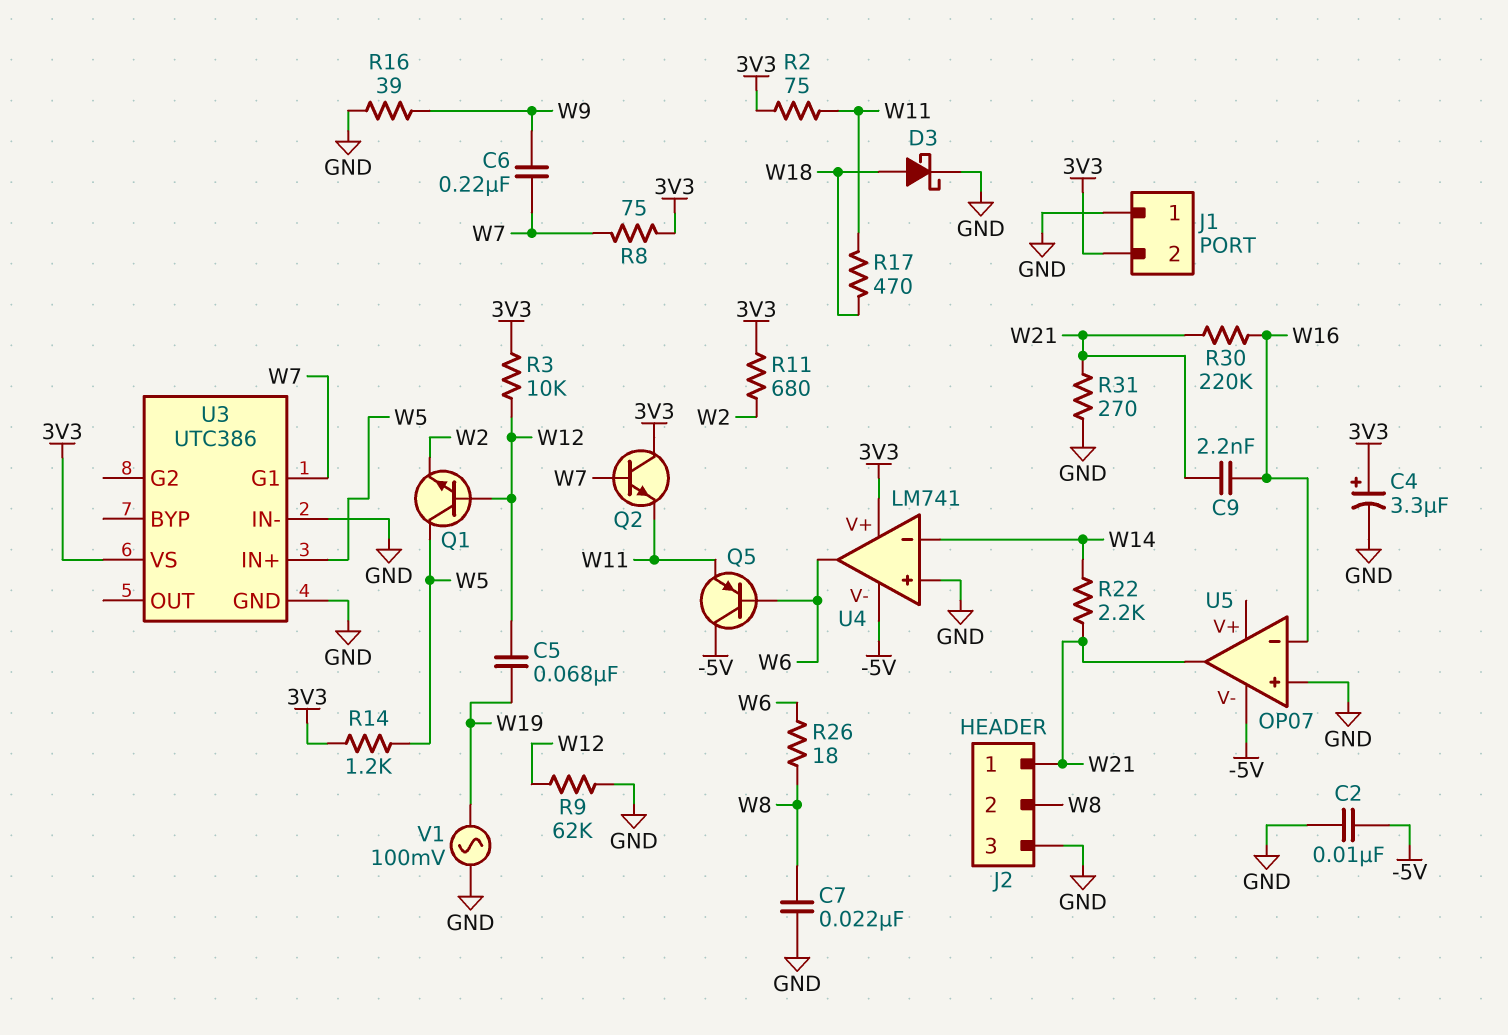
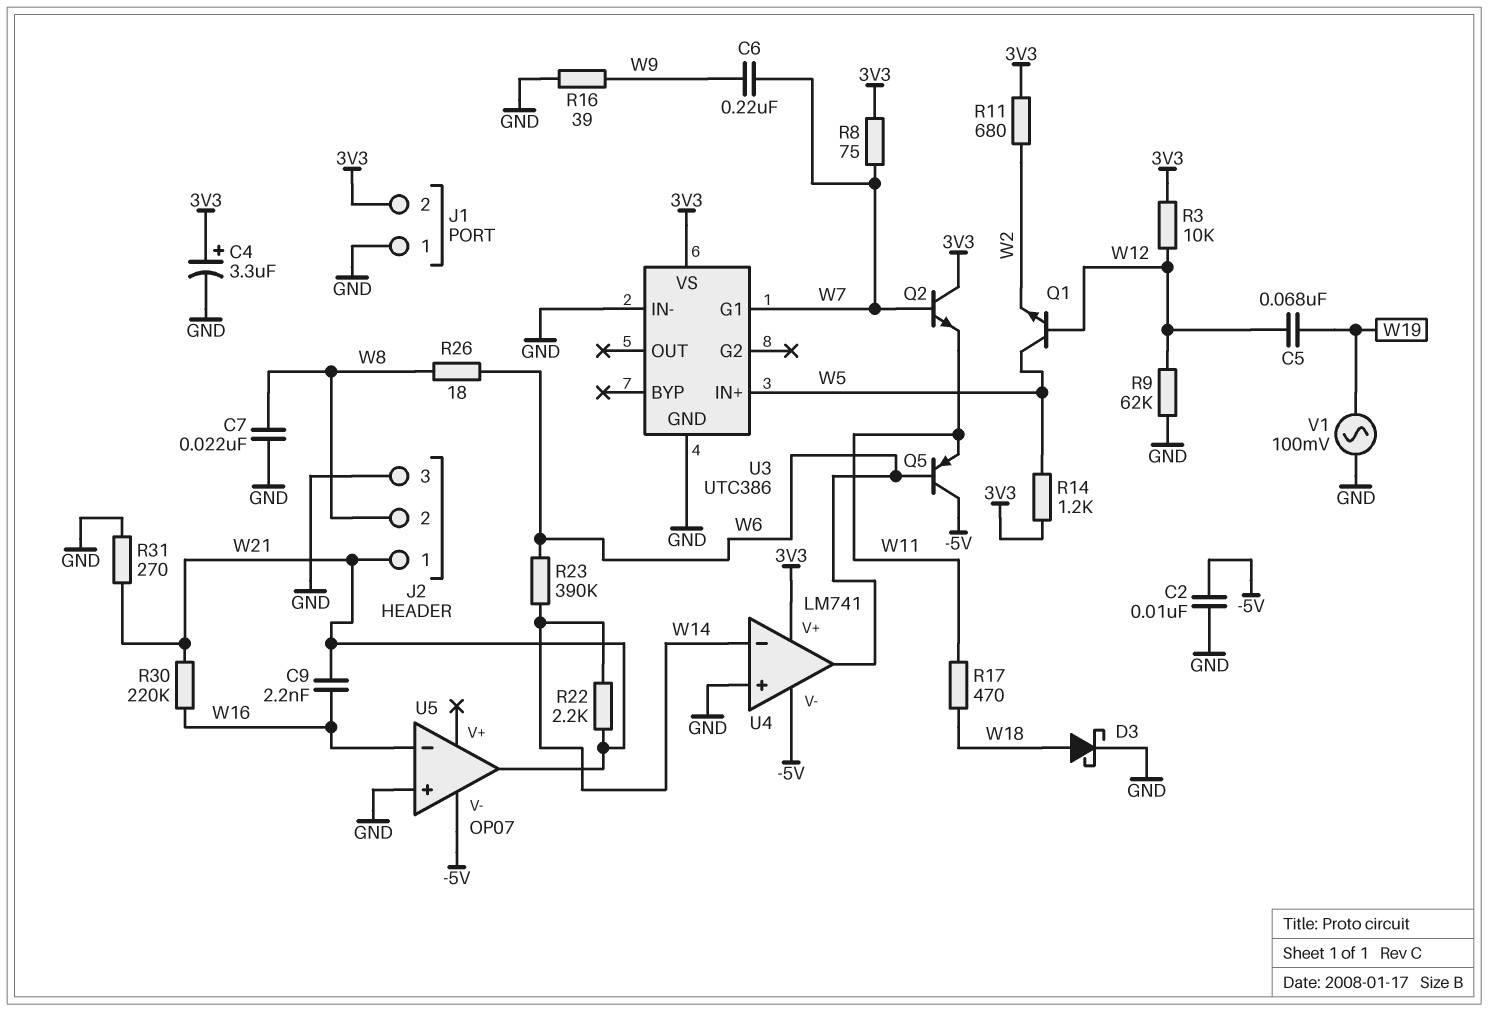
R2: 75 (3V3, W11) -> none
R23: none -> 390k (W6, W14)

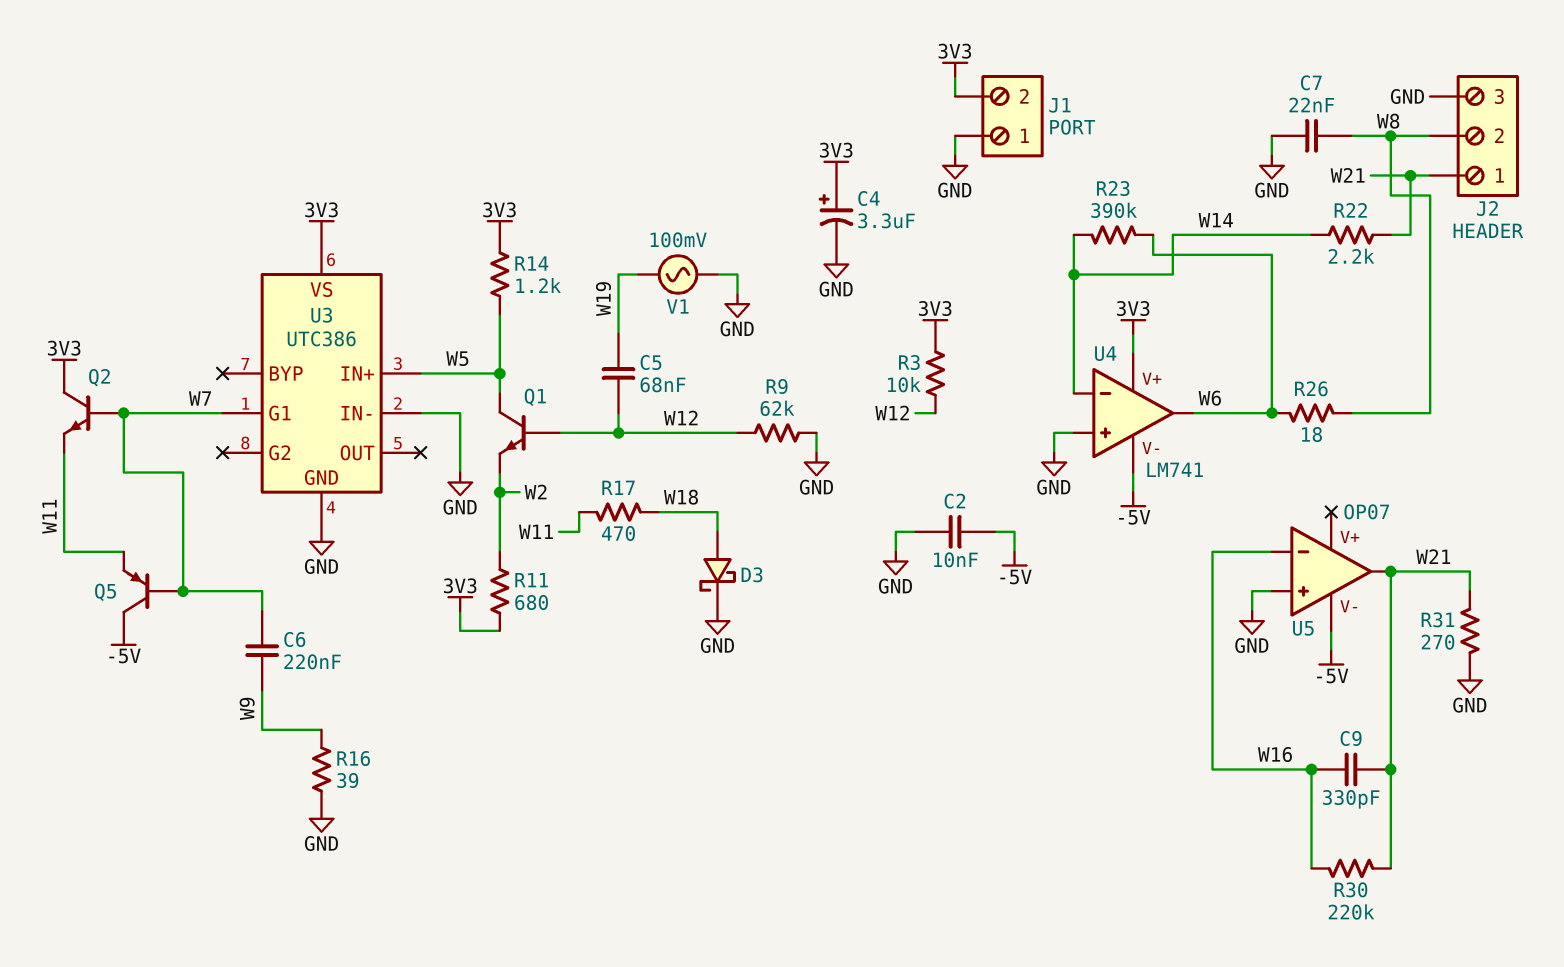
C9: 2.2nF (W16, W21) -> 330pF (W16, W21)
Q5: PNP (B W6, C -5V, E W11) -> PNP (B W7, C -5V, E W11)
R8: 75 (3V3, W7) -> none

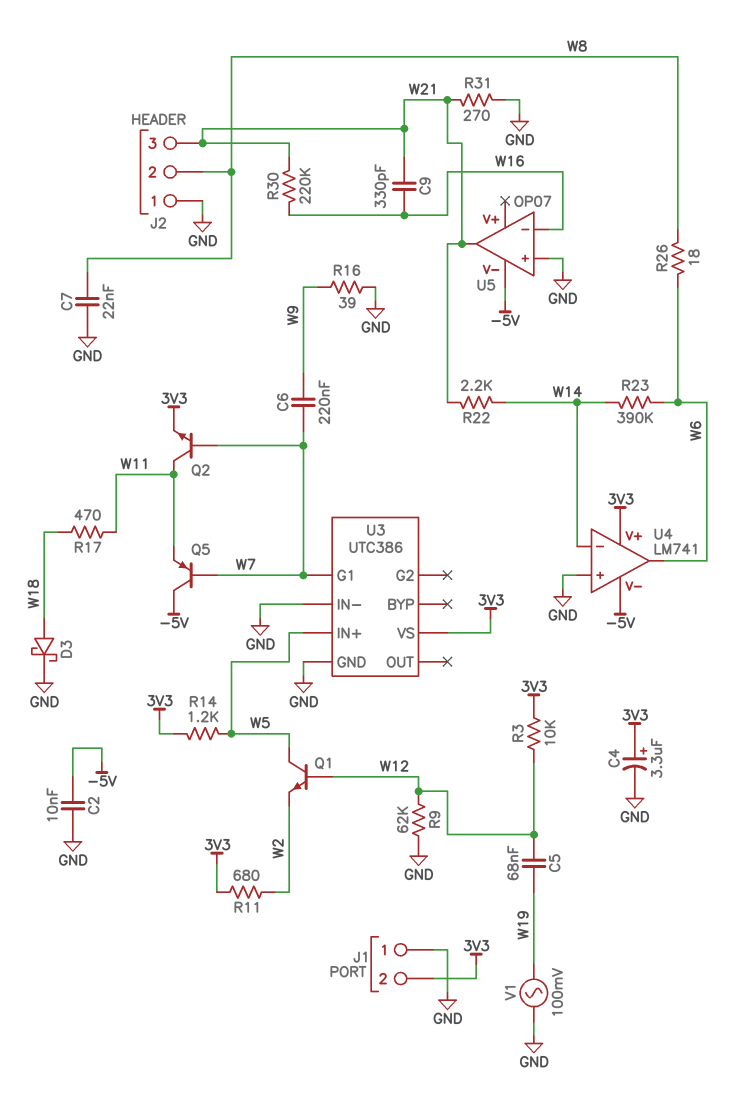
J2 pin 1: W21 -> GND
J2 pin 3: GND -> W21
Q2: NPN (B W7, C 3V3, E W11) -> NPN (B W7, C W11, E 3V3)

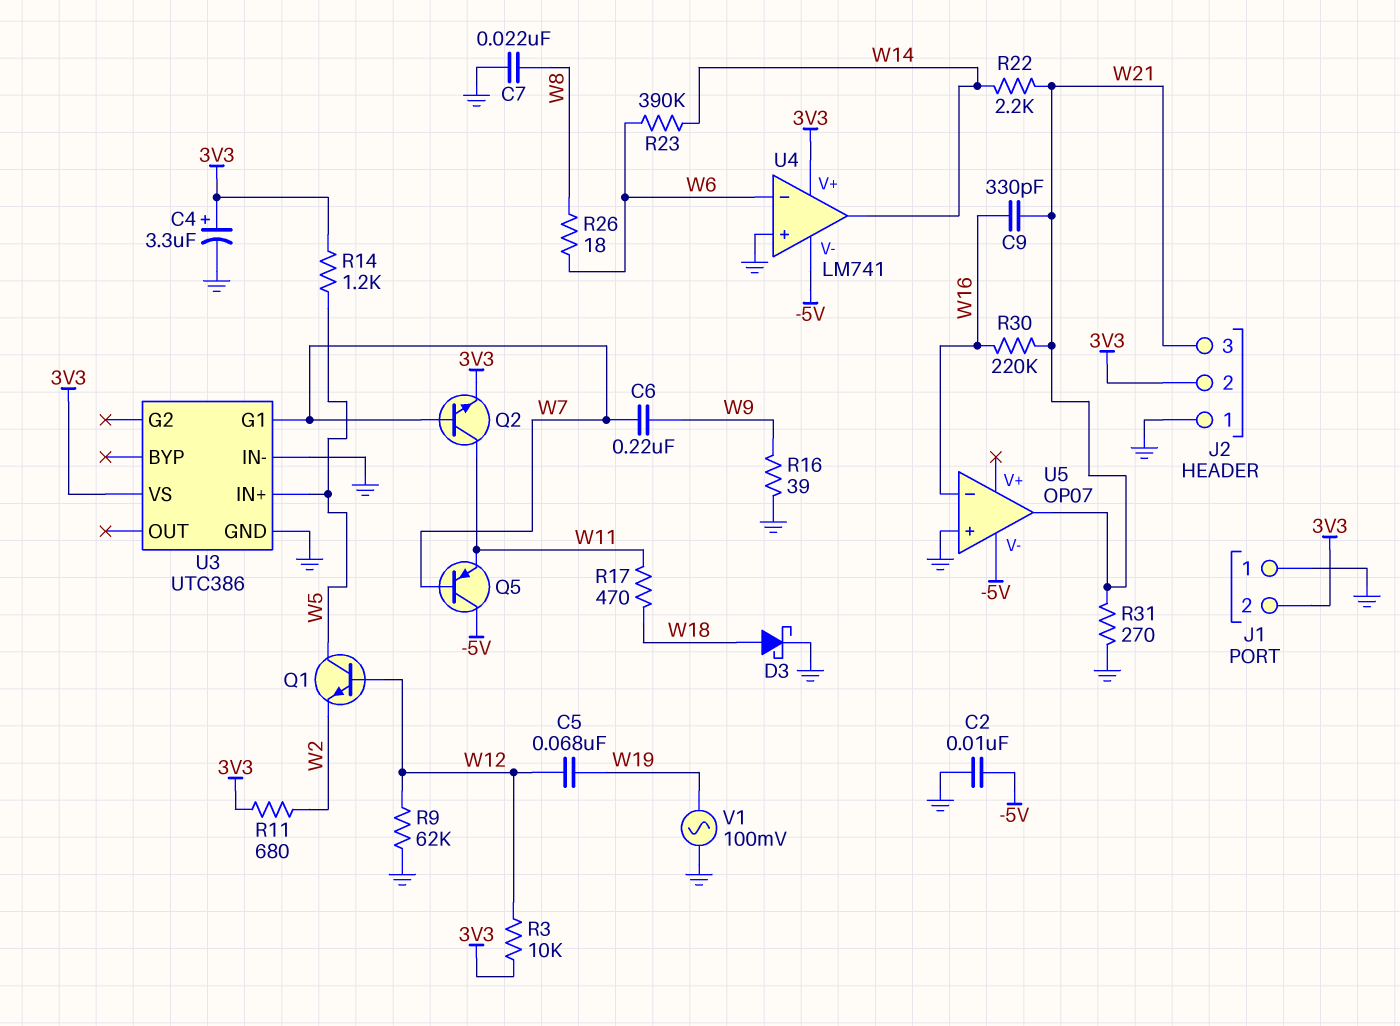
J2 pin 2: W8 -> 3V3
U4 pin in-: W14 -> W6
U4 pin out: W6 -> W14

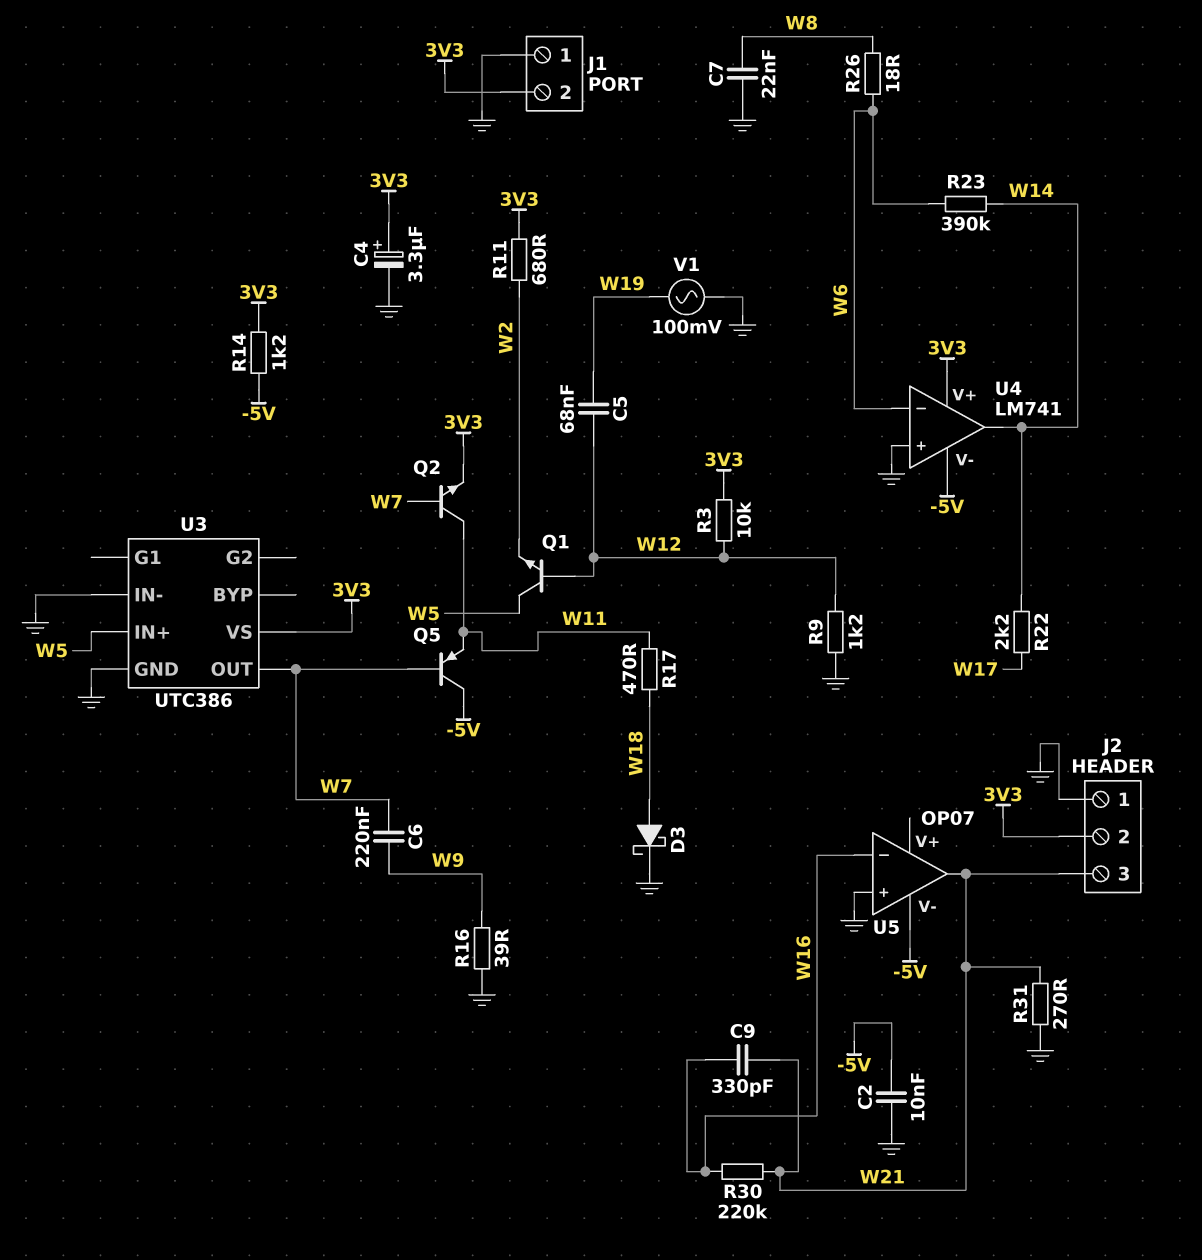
R9: 62k (GND, W12) -> 1.2k (GND, W12)
R14: 1.2k (3V3, W5) -> 1.2k (-5V, 3V3)
R22: 2.2k (W14, W21) -> 2.2k (W14, W17)
U3 pin G1: W7 -> none
U3 pin OUT: none -> W7

